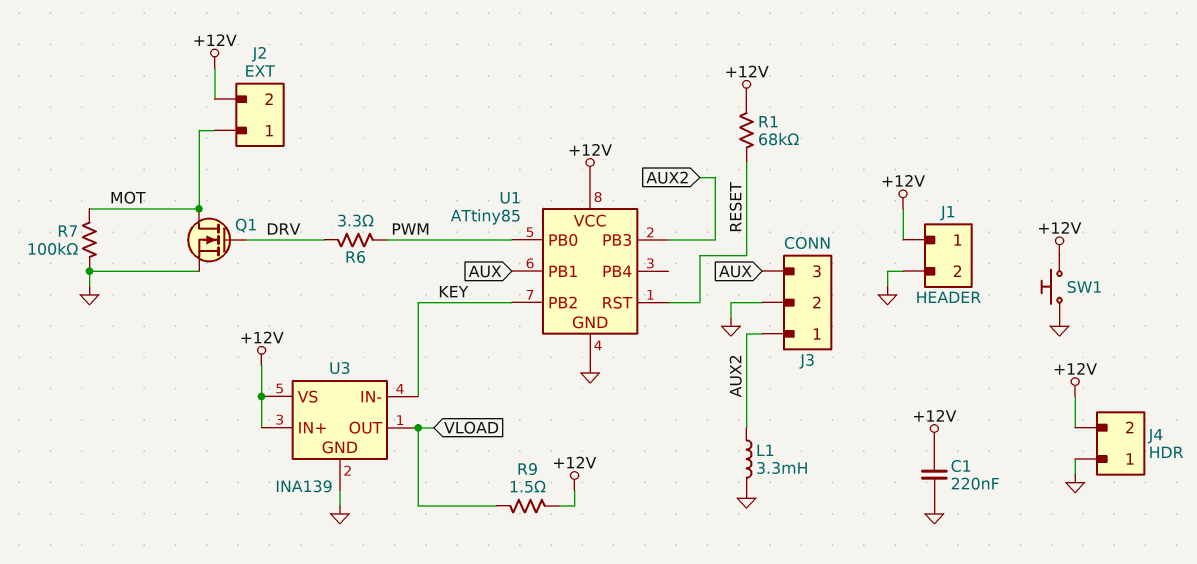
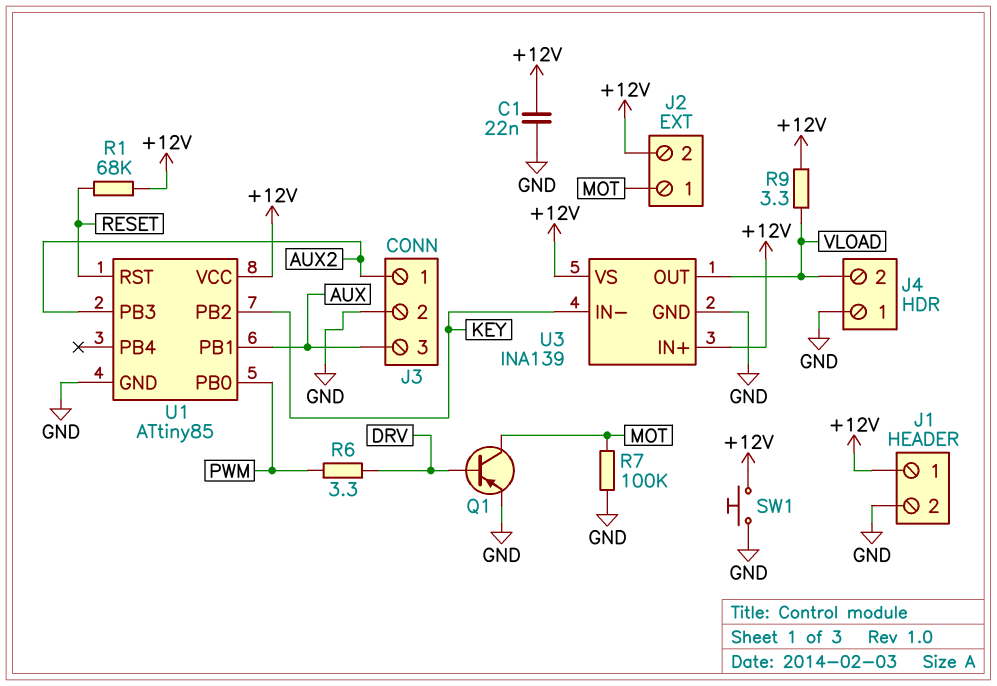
C1: 220nF (+12V, GND) -> 22nF (+12V, GND)
J4 pin 2: +12V -> VLOAD
L1: 3.3mH (AUX2, GND) -> none
Q1: NMOS (G DRV, D MOT, S GND) -> PNP (B DRV, C MOT, E GND)
R9: 1.5 (+12V, VLOAD) -> 3.3 (+12V, VLOAD)

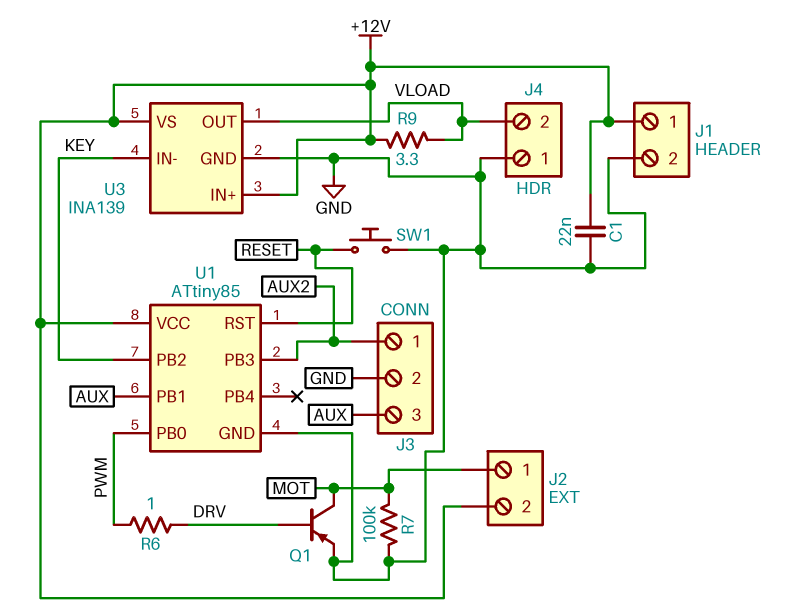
R1: 68k (+12V, RESET) -> none
R6: 3.3 (DRV, PWM) -> 1 (DRV, PWM)
SW1: button (+12V, GND) -> button (GND, RESET)

